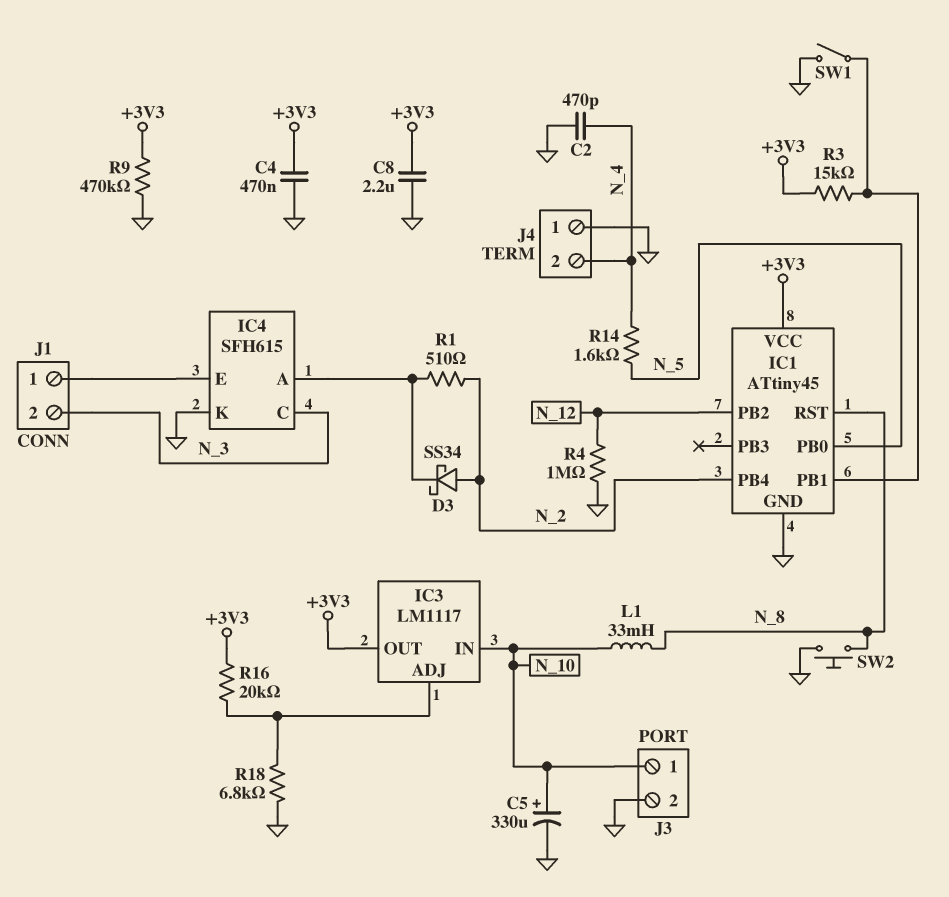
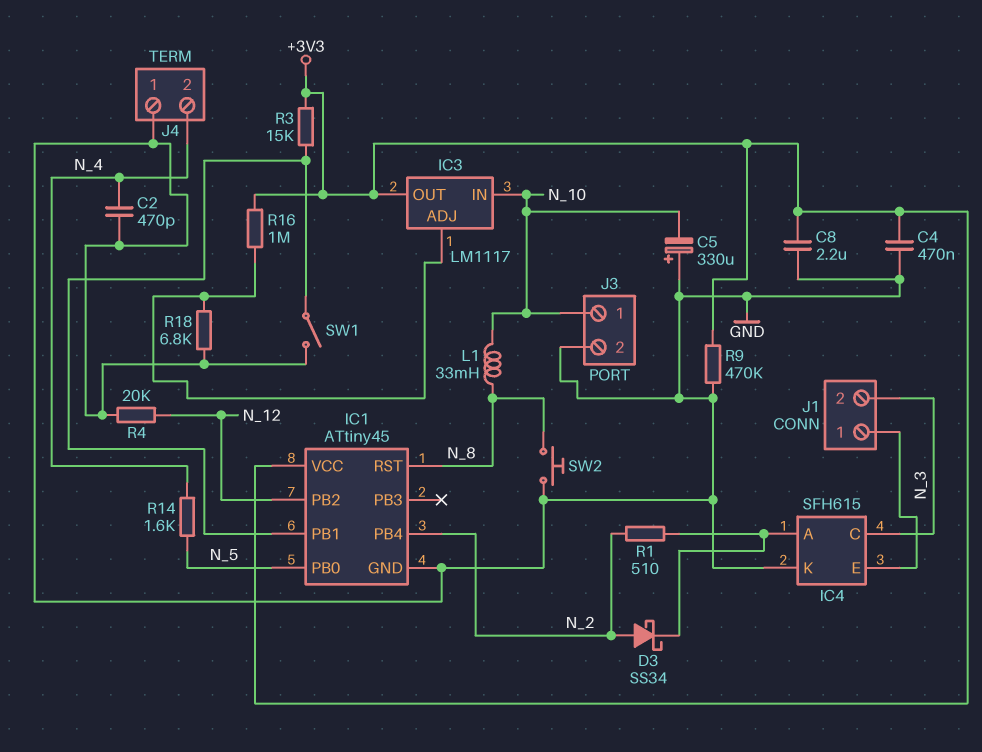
C5: 330uF (plus N_10, minus GND) -> 330uF (plus GND, minus N_10)
R4: 1M (GND, N_12) -> 20k (GND, N_12)
R16: 20k (+3V3, IC3/ADJ) -> 1M (+3V3, IC3/ADJ)

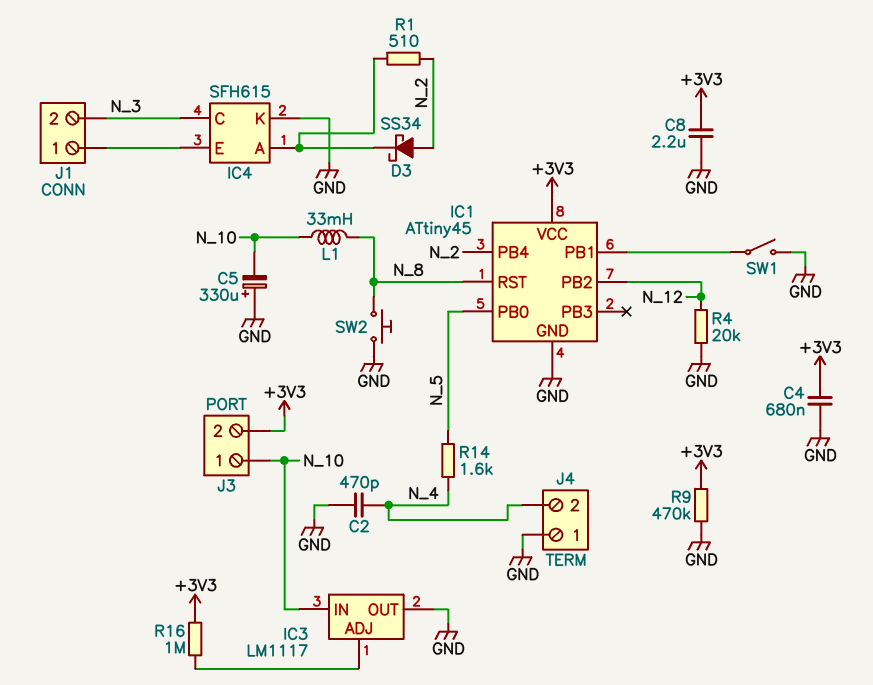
C4: 470nF (+3V3, GND) -> 680nF (+3V3, GND)
IC3 pin OUT: +3V3 -> GND
J3 pin 2: GND -> +3V3
R3: 15k (+3V3, IC1/PB1) -> none
R18: 6.8k (GND, IC3/ADJ) -> none

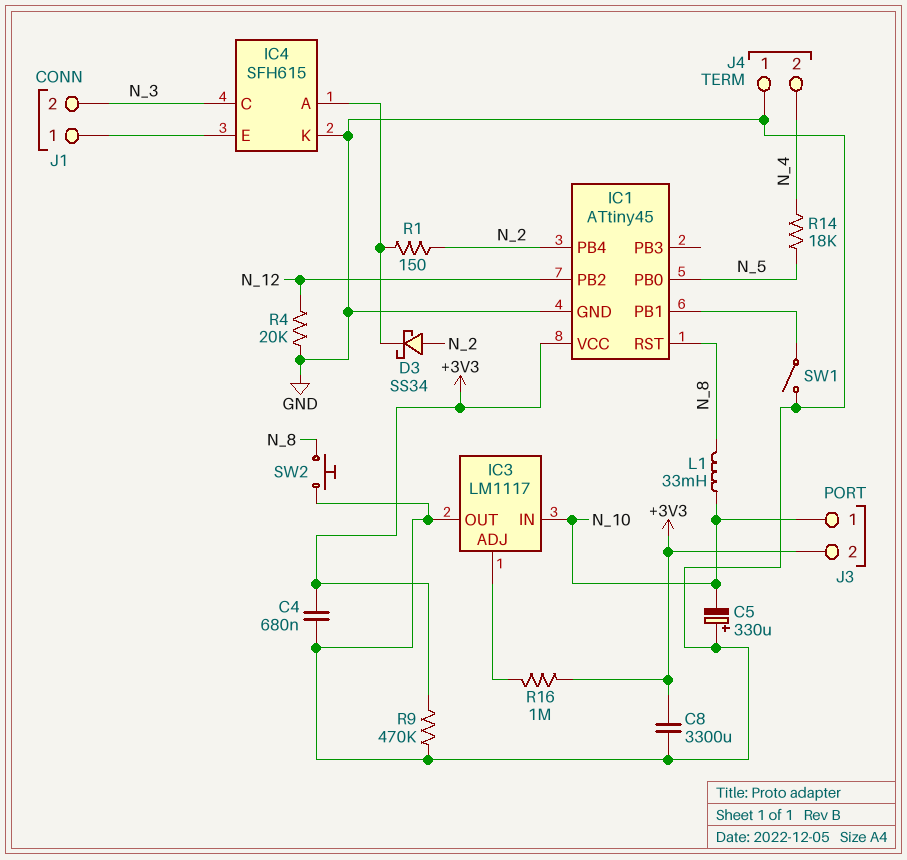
C2: 470pF (GND, N_4) -> none
C8: 2.2uF (+3V3, GND) -> 3300uF (+3V3, GND)
R1: 510 (IC4/A, N_2) -> 150 (IC4/A, N_2)
R14: 1.6k (N_4, N_5) -> 18k (N_4, N_5)

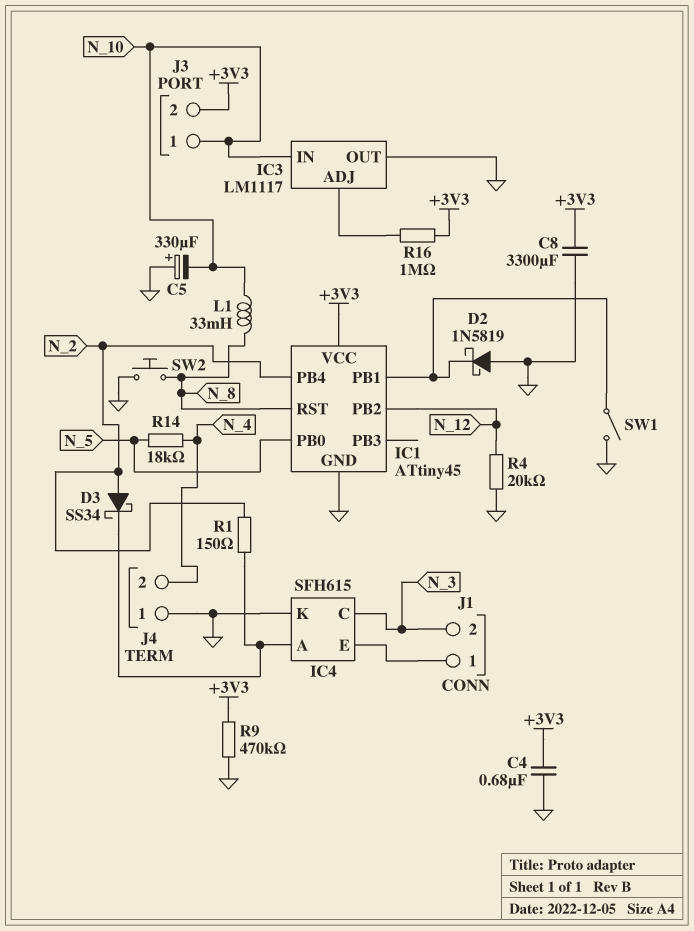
D2: none -> schottky 1N5819 (A GND, K IC1/PB1)

